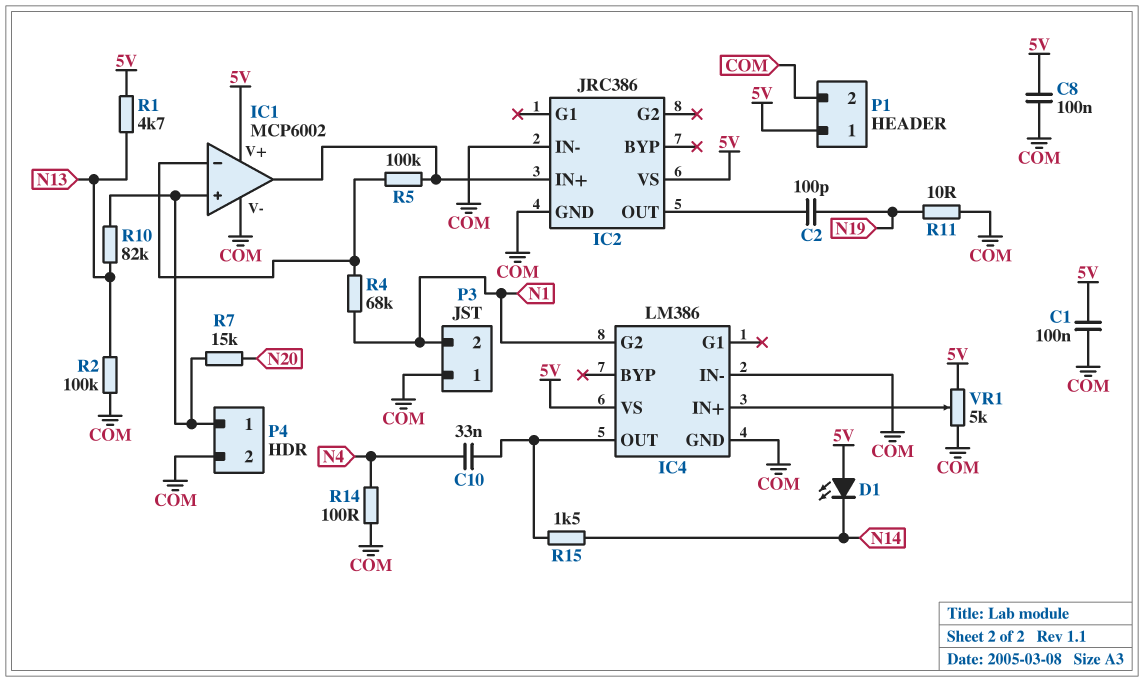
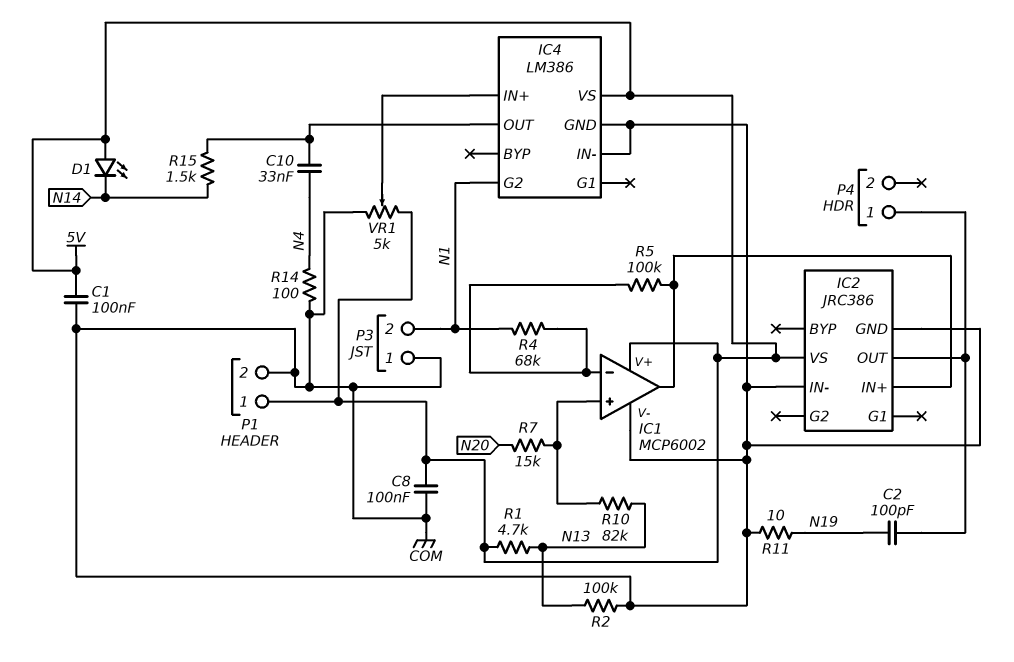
P4 pin 1: IC1/in+ -> IC2/OUT
P4 pin 2: COM -> none

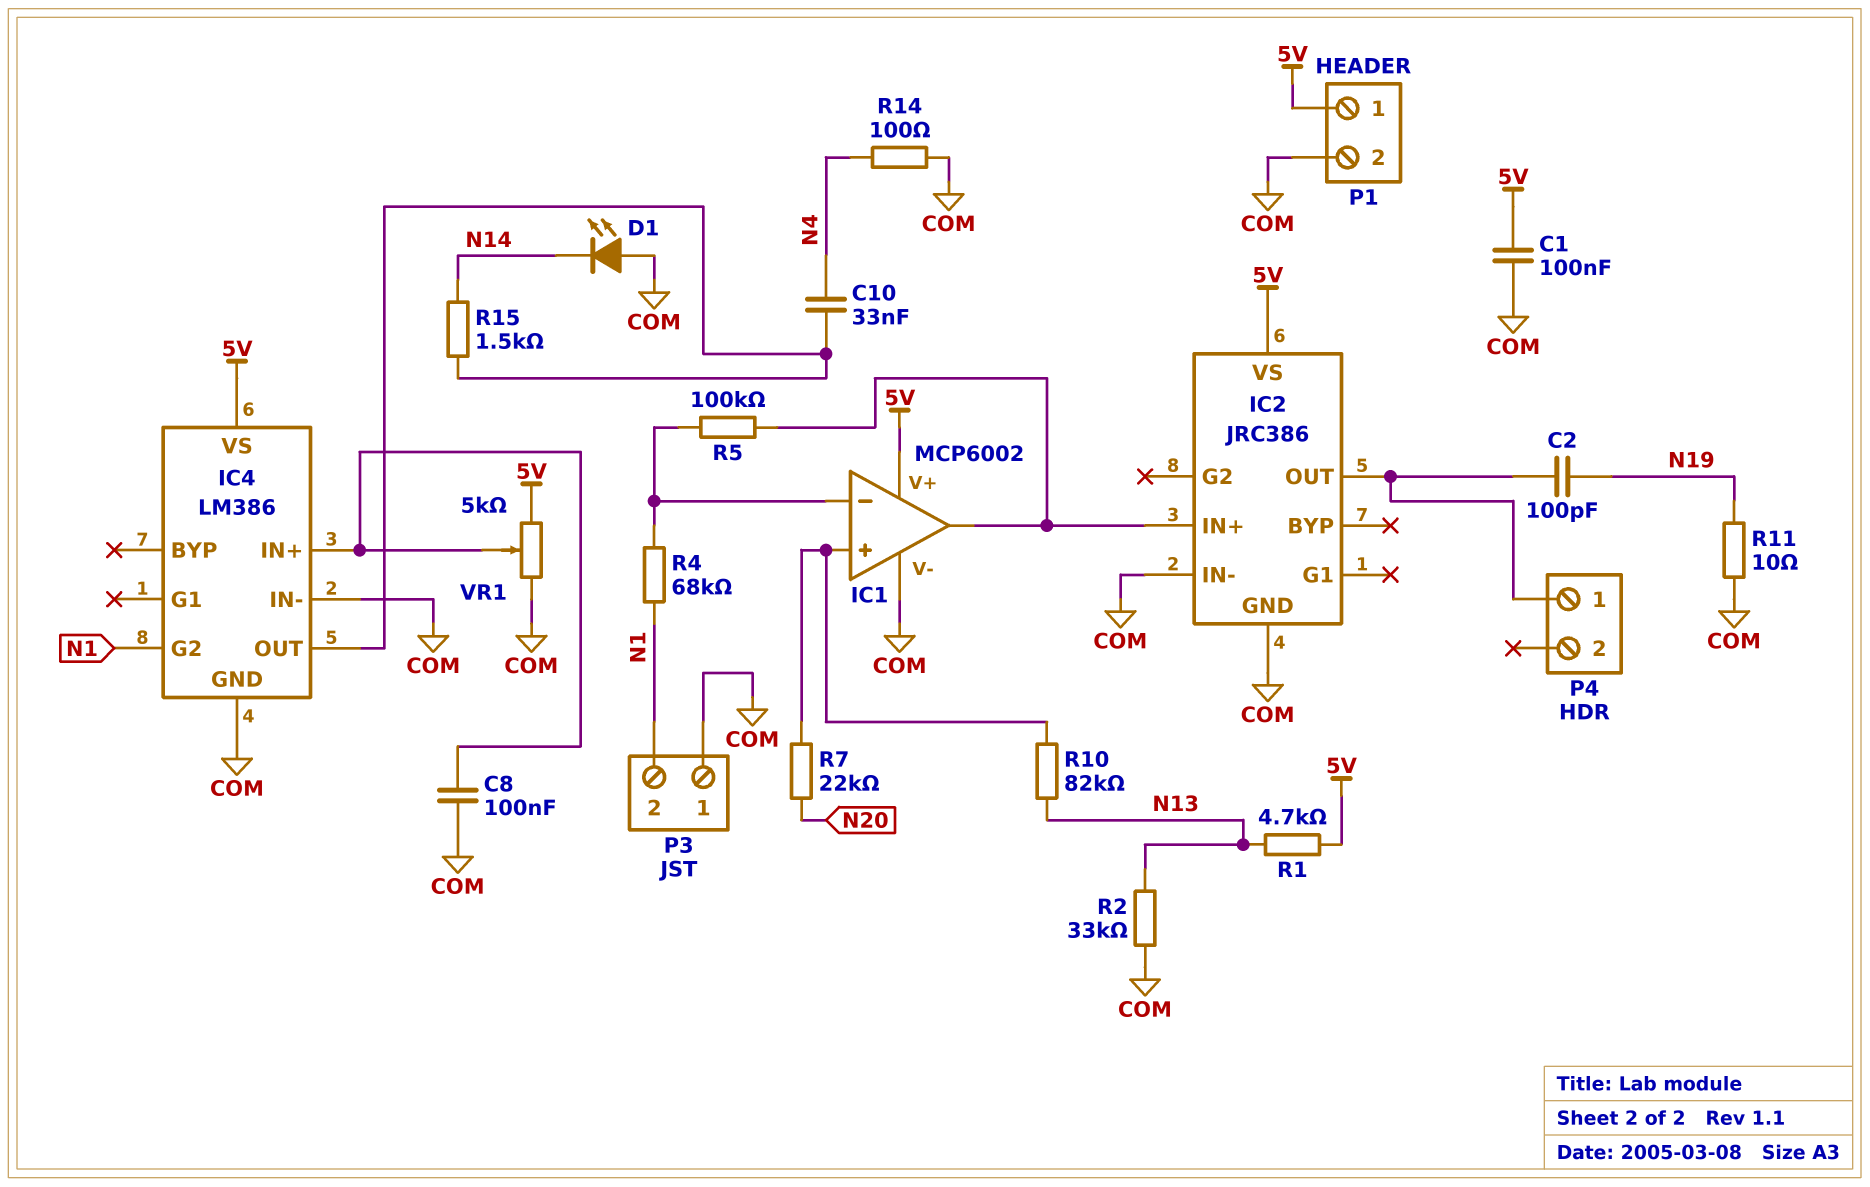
C8: 100nF (5V, COM) -> 100nF (COM, IC4/IN+)
D1: LED (A 5V, K N14) -> LED (A COM, K N14)
R2: 100k (COM, N13) -> 33k (COM, N13)
R7: 15k (IC1/in+, N20) -> 22k (IC1/in+, N20)

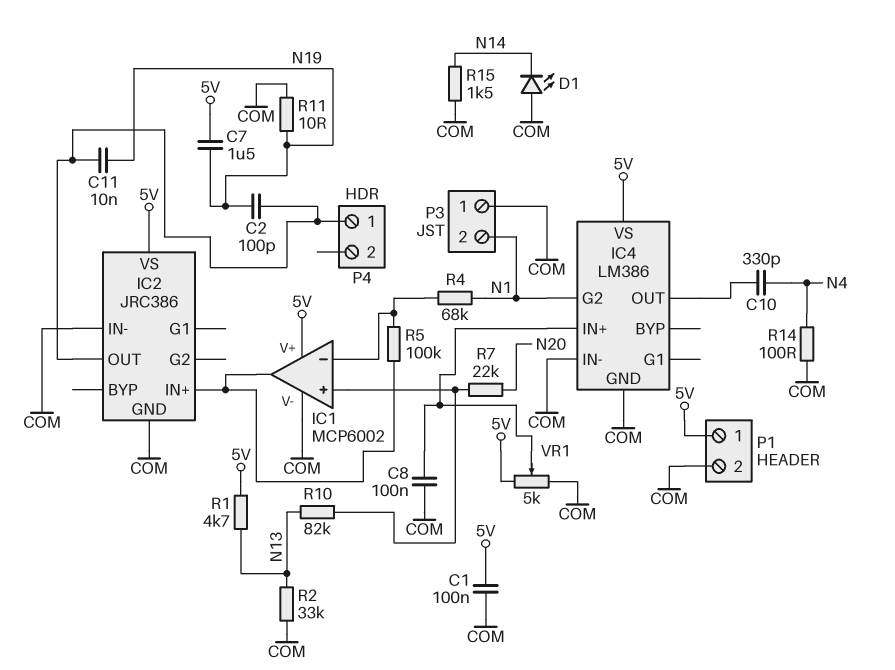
C7: none -> 1.5uF (5V, N19)
C10: 33nF (IC4/OUT, N4) -> 330pF (IC4/OUT, N4)
C11: none -> 10nF (IC2/OUT, N19)
R15: 1.5k (IC4/OUT, N14) -> 1.5k (COM, N14)

